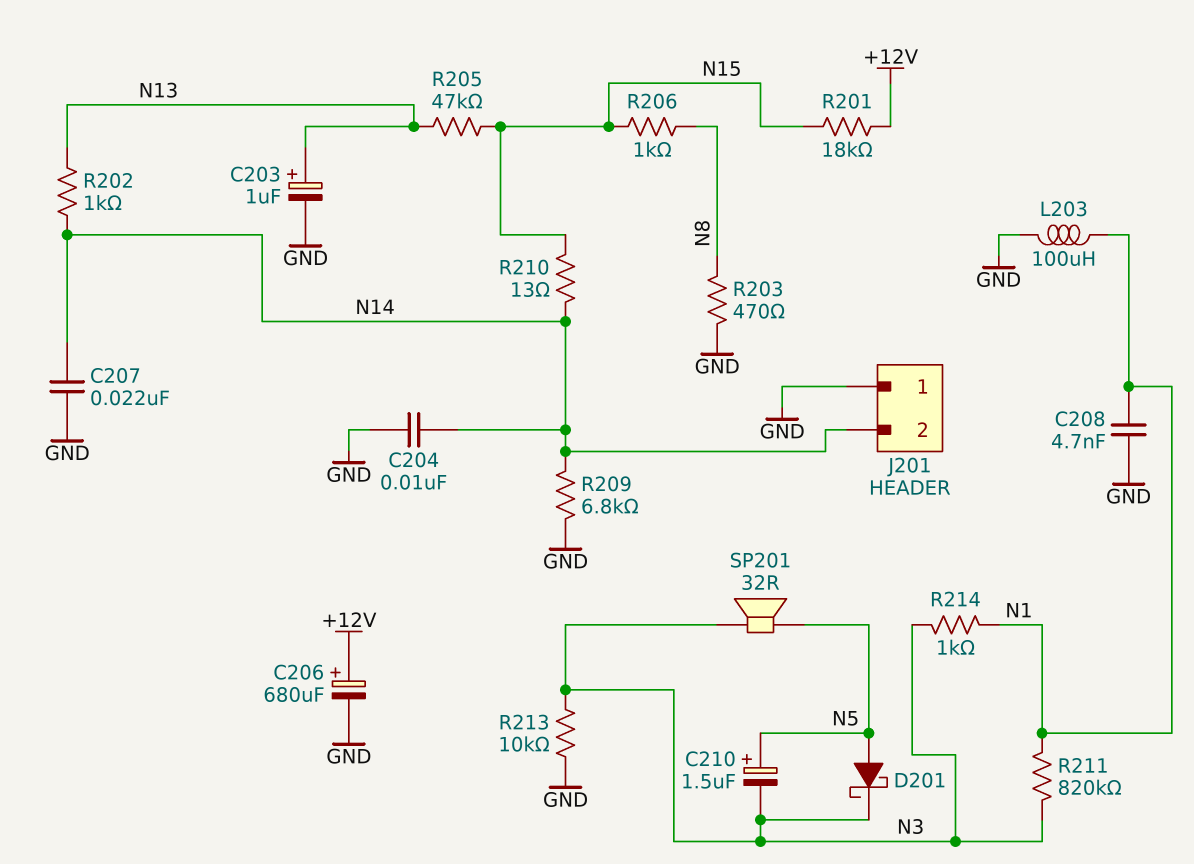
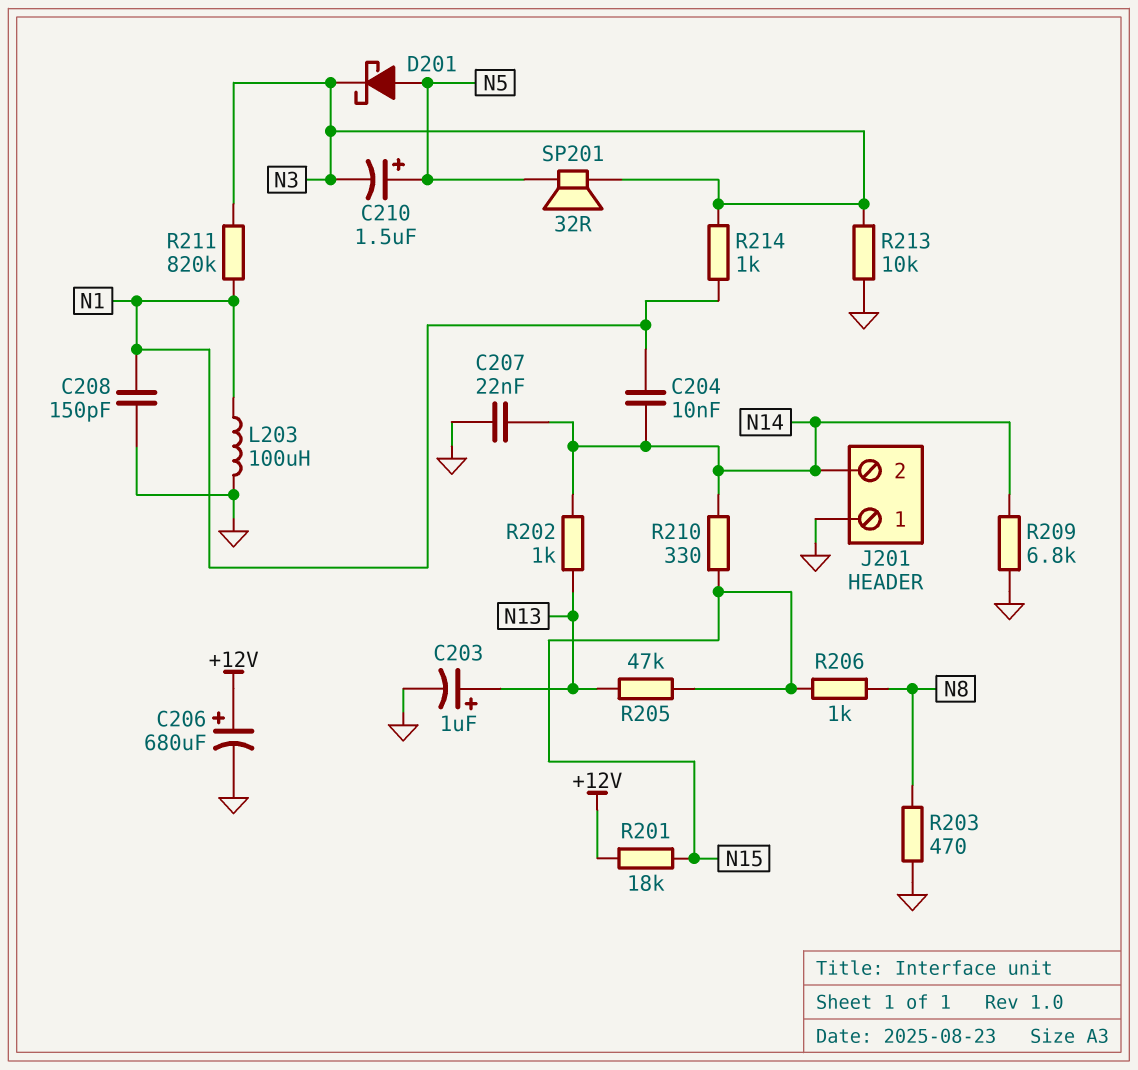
C204: 10nF (GND, N14) -> 10nF (N1, N14)
C208: 4.7nF (GND, N1) -> 150pF (GND, N1)
R210: 13 (N14, N15) -> 330 (N14, N15)

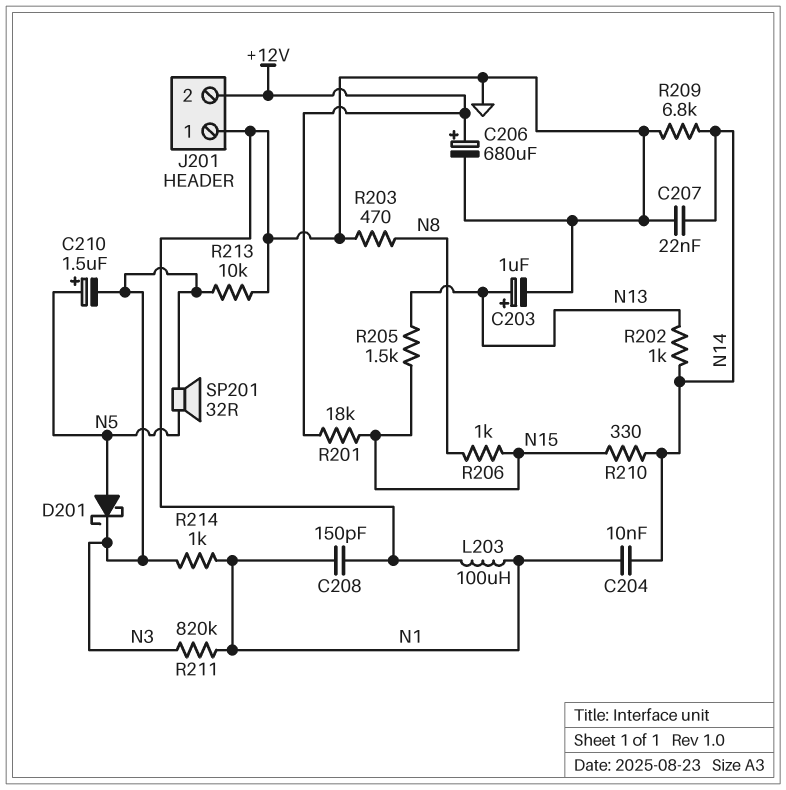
J201 pin 2: N14 -> +12V
R205: 47k (N13, N15) -> 1.5k (N13, N15)

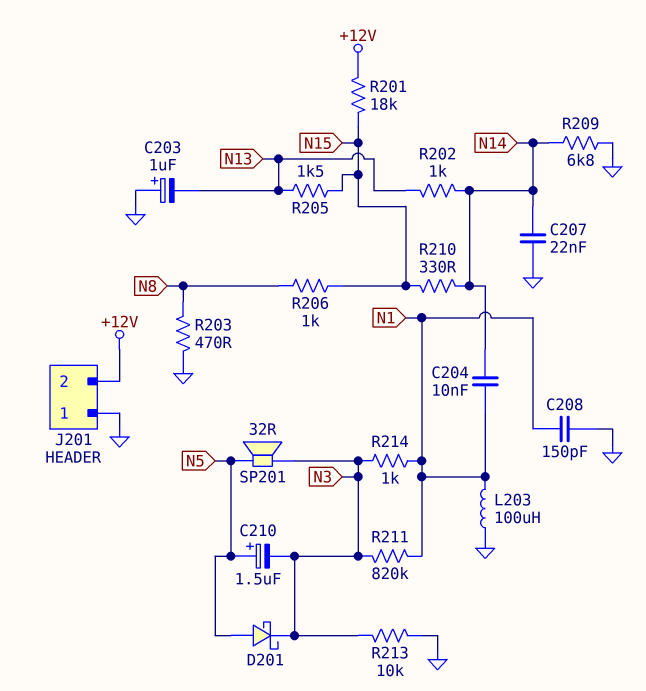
C203: 1uF (plus N13, minus GND) -> 1uF (plus GND, minus N13)
C206: 680uF (plus +12V, minus GND) -> none

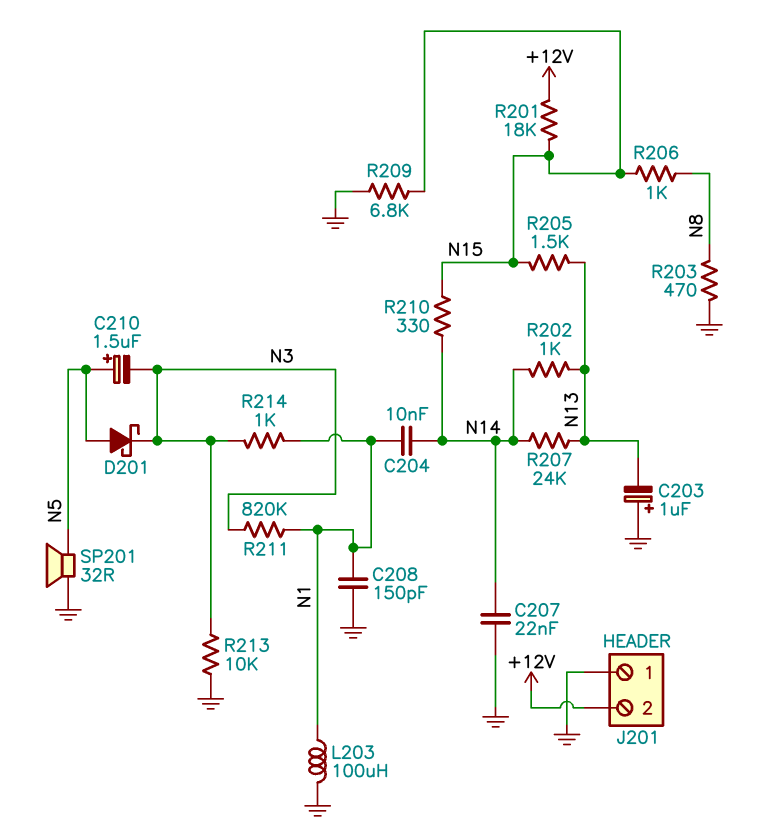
R207: none -> 24k (N13, N14)
R209: 6.8k (GND, N14) -> 6.8k (GND, N15)
SP201: speaker 32R (N3, N5) -> speaker 32R (GND, N5)

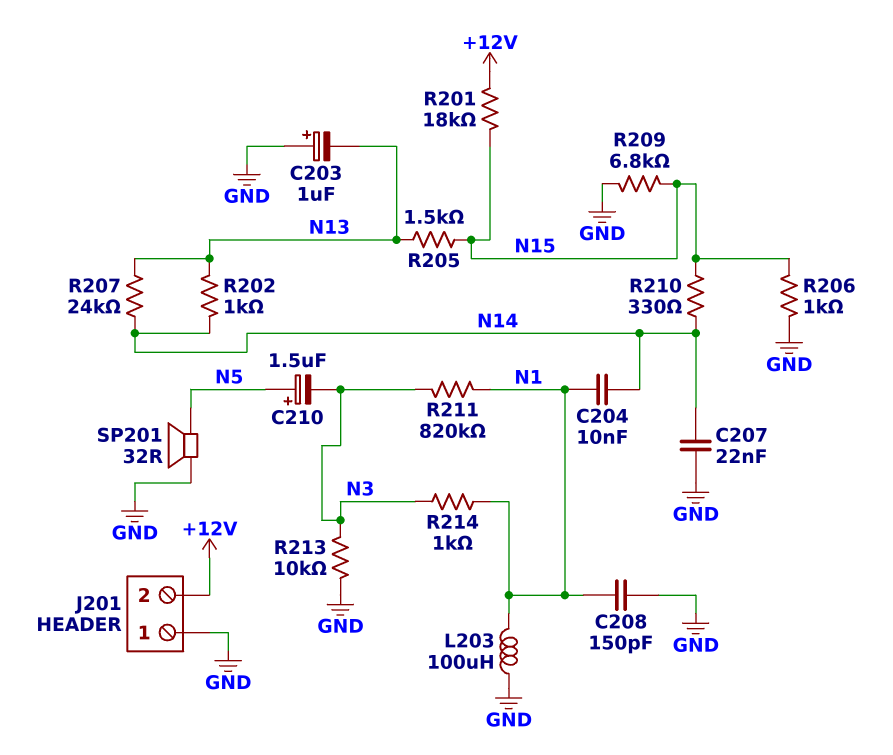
D201: schottky (A N5, K N3) -> none
R203: 470 (GND, N8) -> none
R206: 1k (N8, N15) -> 1k (GND, N15)

